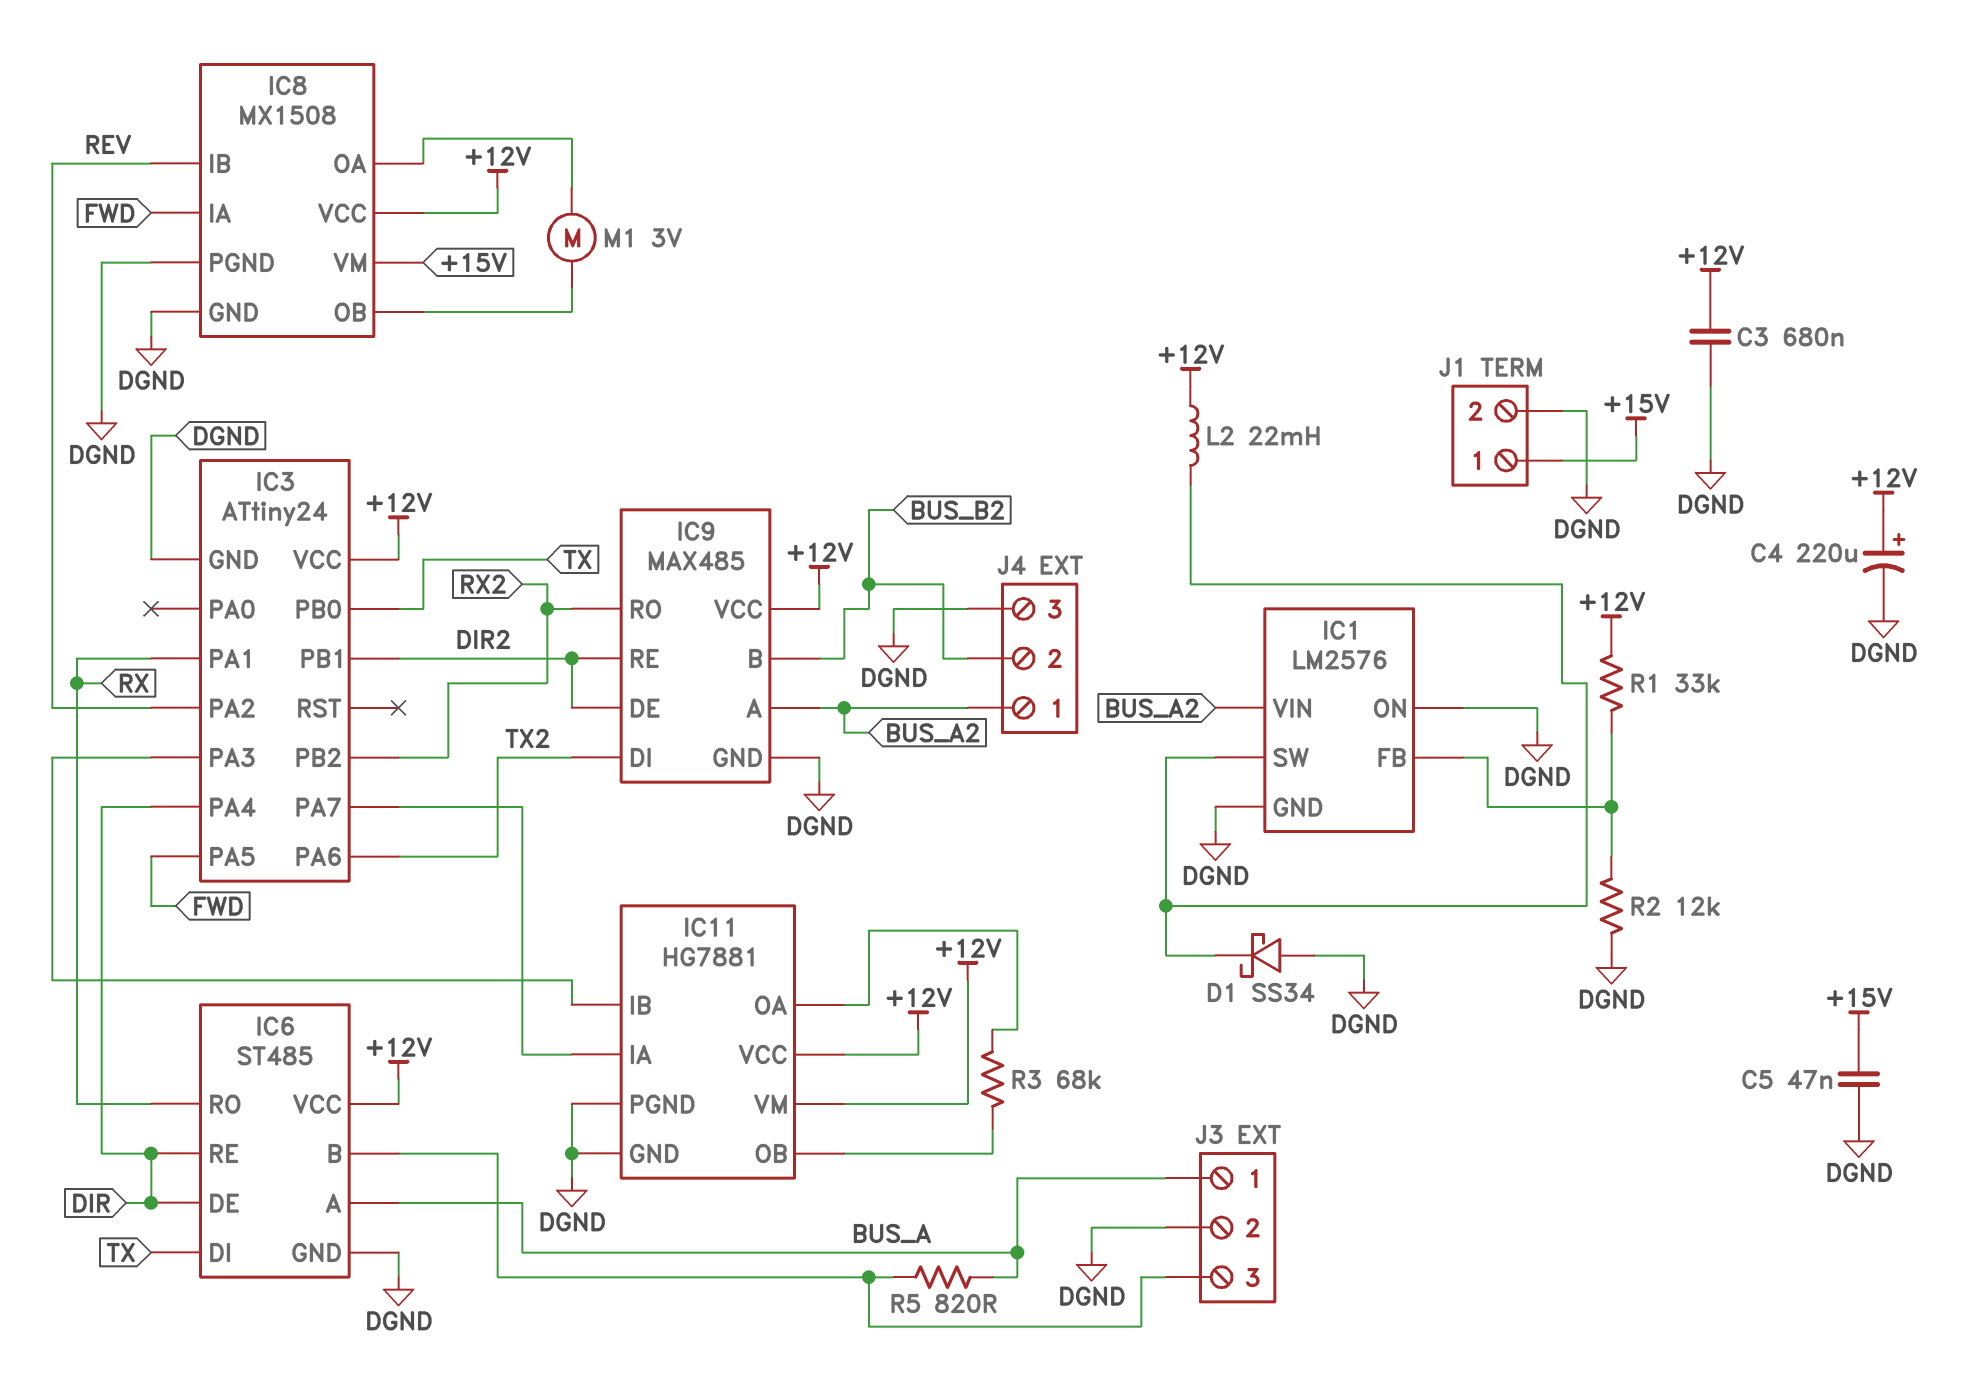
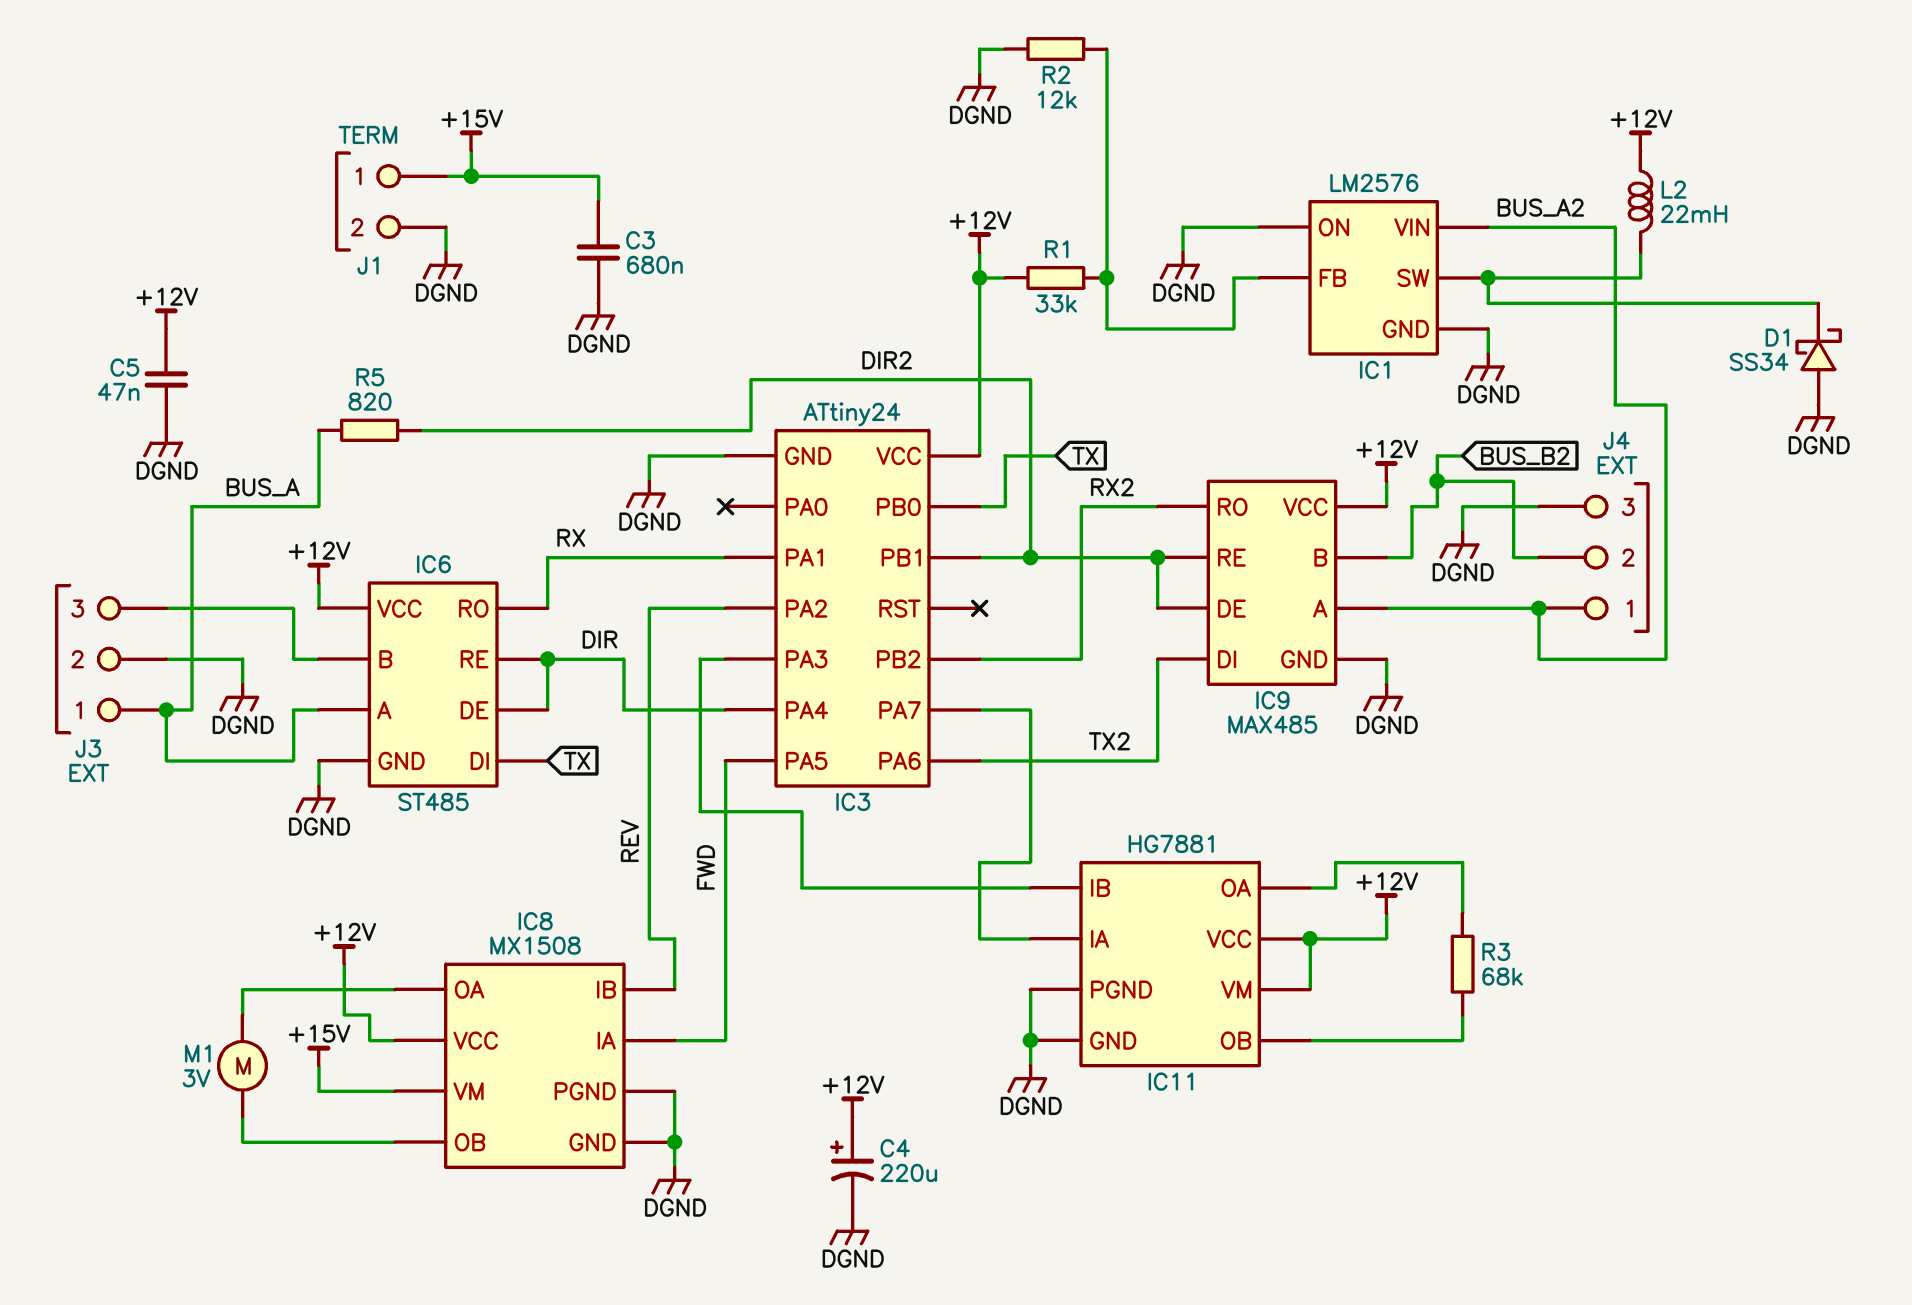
C3: 680nF (+12V, DGND) -> 680nF (+15V, DGND)
C5: 47nF (+15V, DGND) -> 47nF (+12V, DGND)
R5: 820 (BUS_A, IC6/B) -> 820 (BUS_A, DIR2)

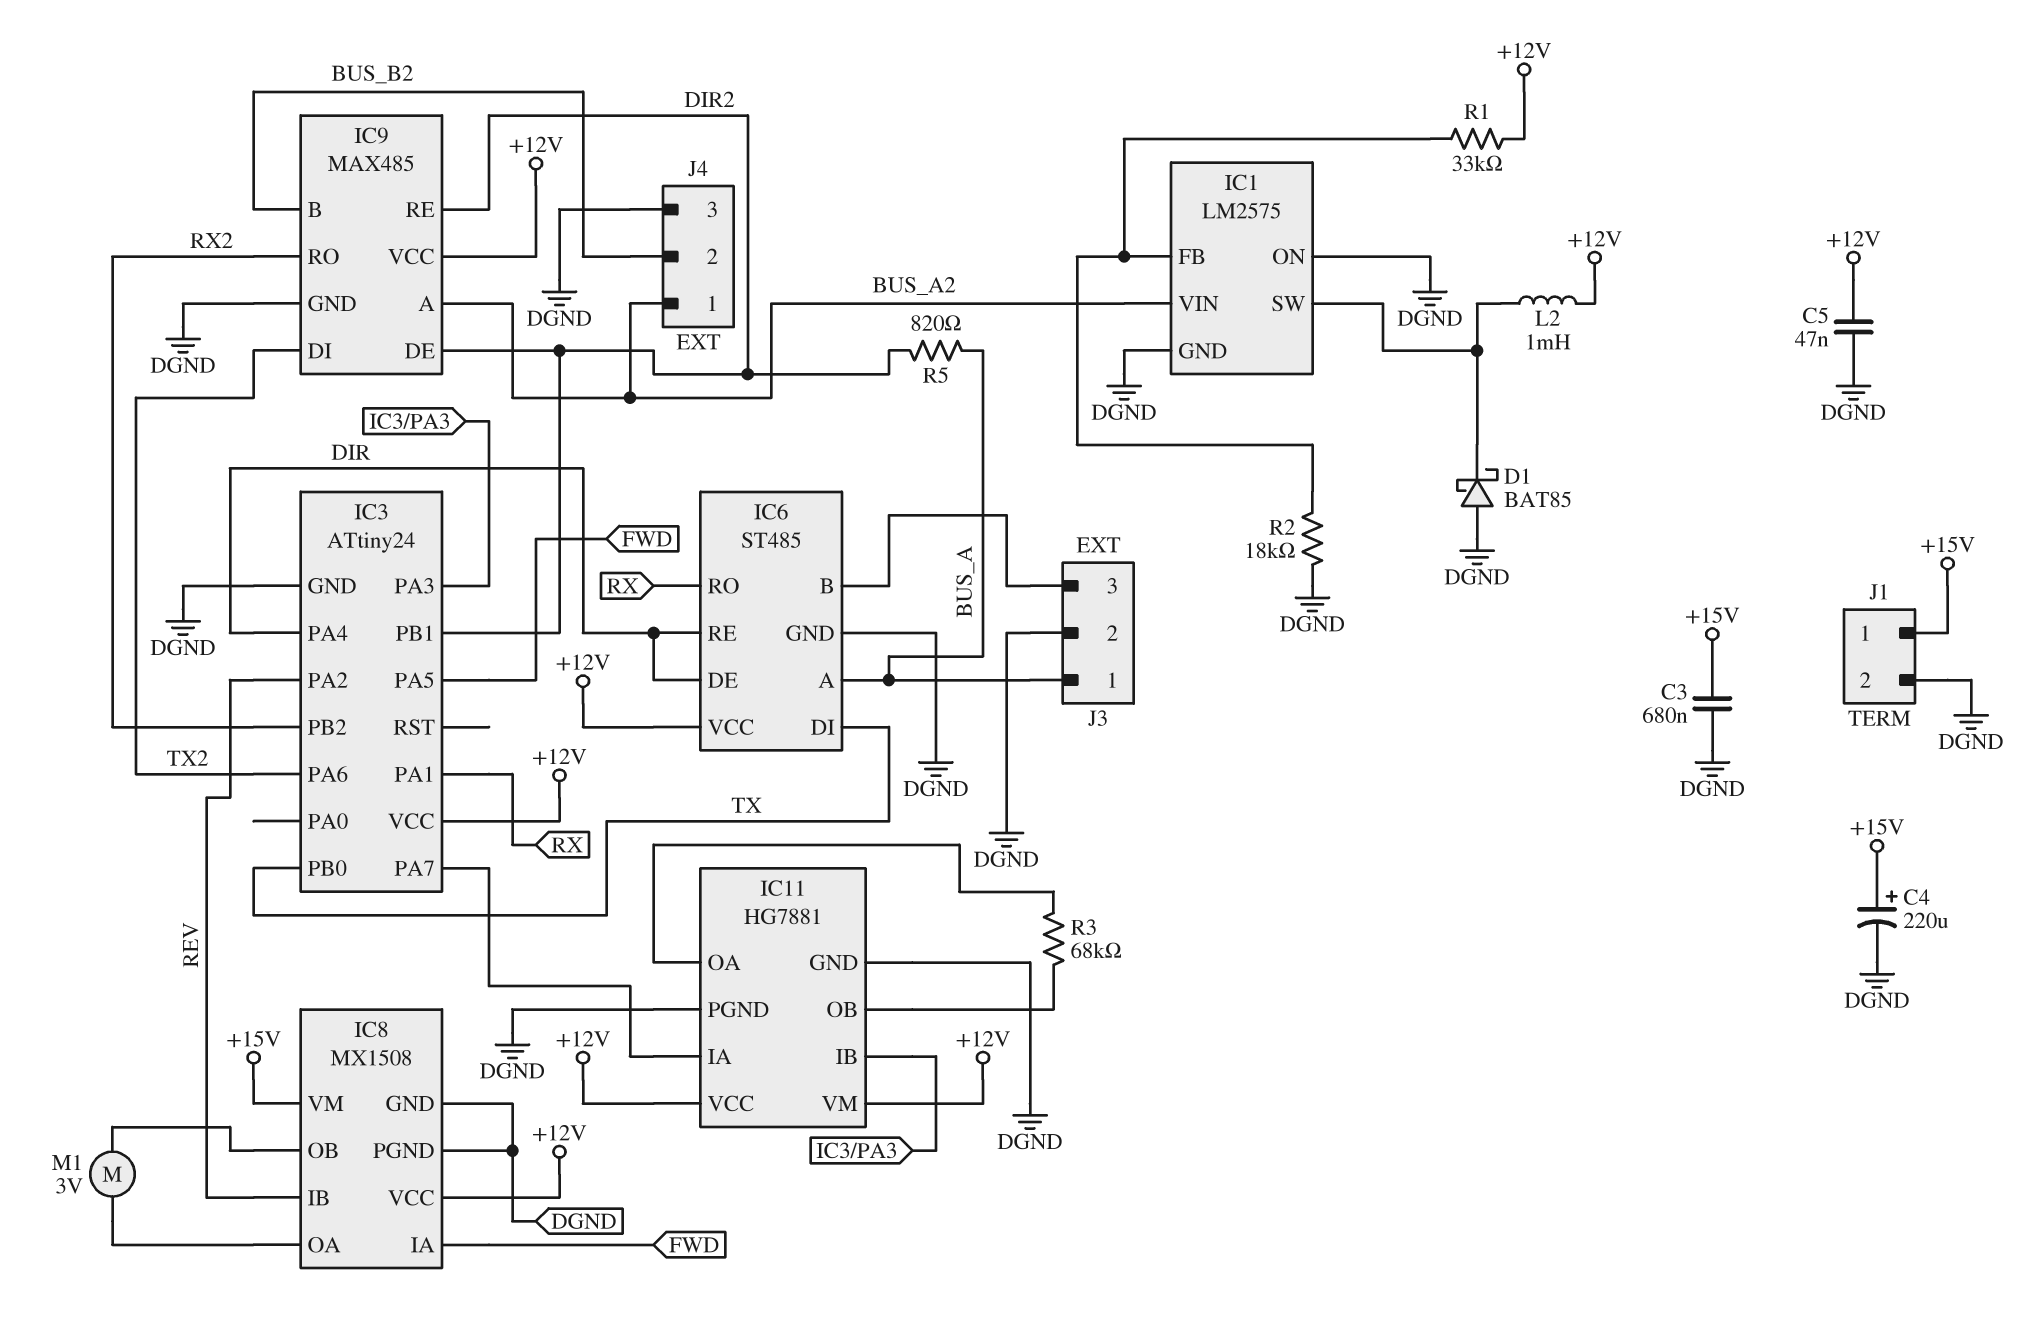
C4: 220uF (plus +12V, minus DGND) -> 220uF (plus +15V, minus DGND)
D1: schottky SS34 (A DGND, K IC1/SW) -> schottky BAT85 (A DGND, K IC1/SW)
IC1: LM2576 -> LM2575
L2: 22mH (+12V, IC1/SW) -> 1mH (+12V, IC1/SW)
R2: 12k (DGND, IC1/FB) -> 18k (DGND, IC1/FB)

